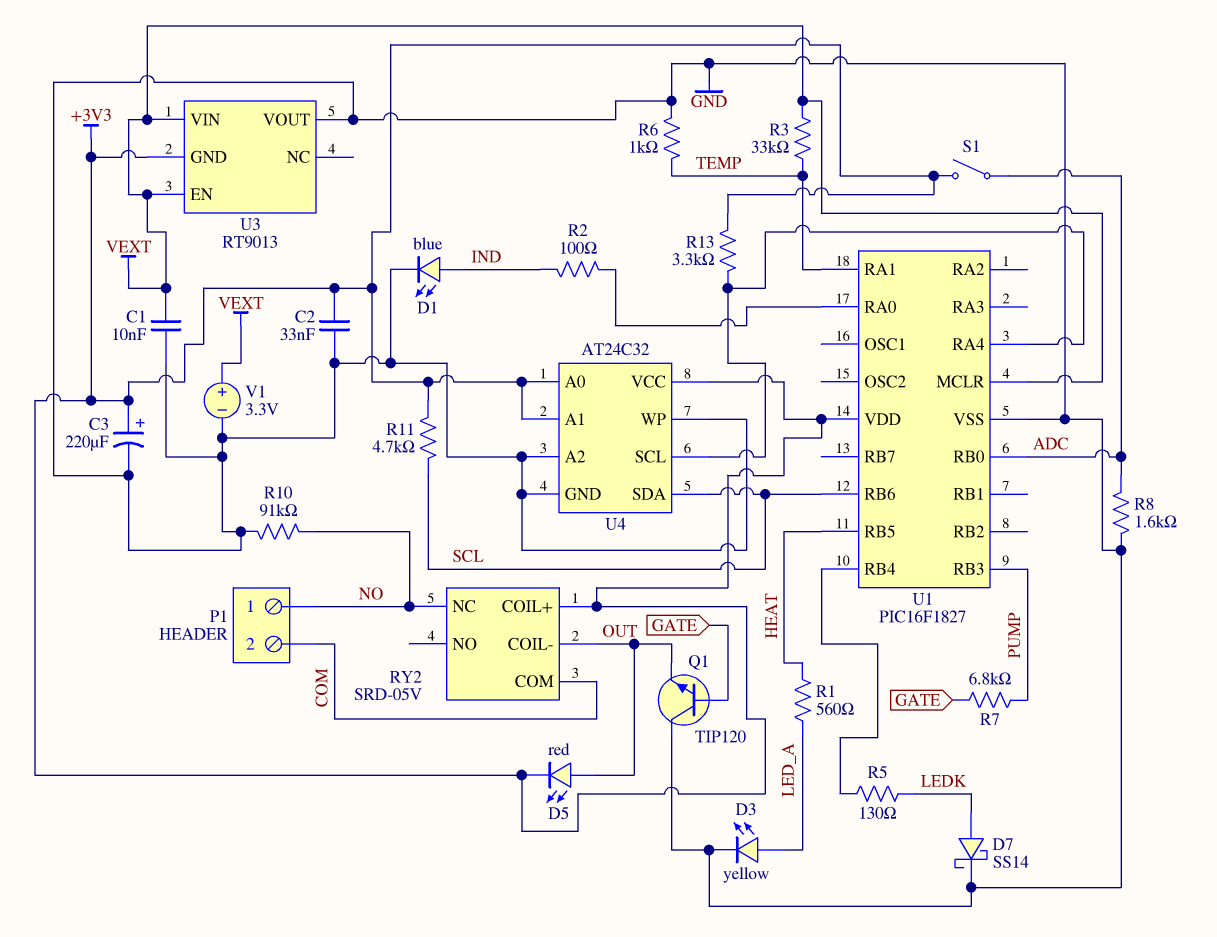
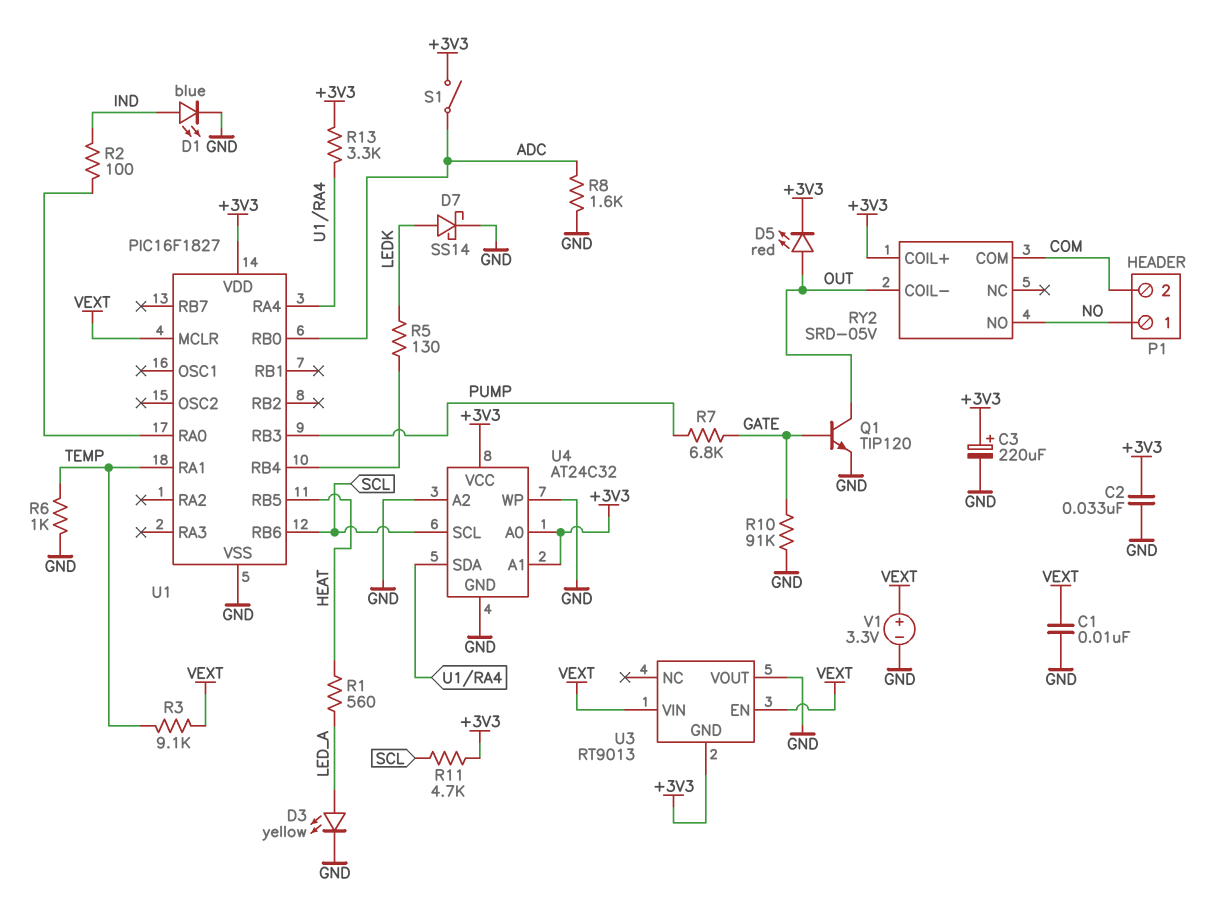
Q1: NPN TIP120 (B GATE, C GND, E OUT) -> NPN TIP120 (B GATE, C OUT, E GND)
R3: 33k (TEMP, VEXT) -> 9.1k (TEMP, VEXT)
R10: 91k (GND, NO) -> 91k (GATE, GND)
RY2 pin NC: NO -> none
RY2 pin NO: none -> NO
U4 pin SCL: U1/RA4 -> SCL
U4 pin SDA: SCL -> U1/RA4

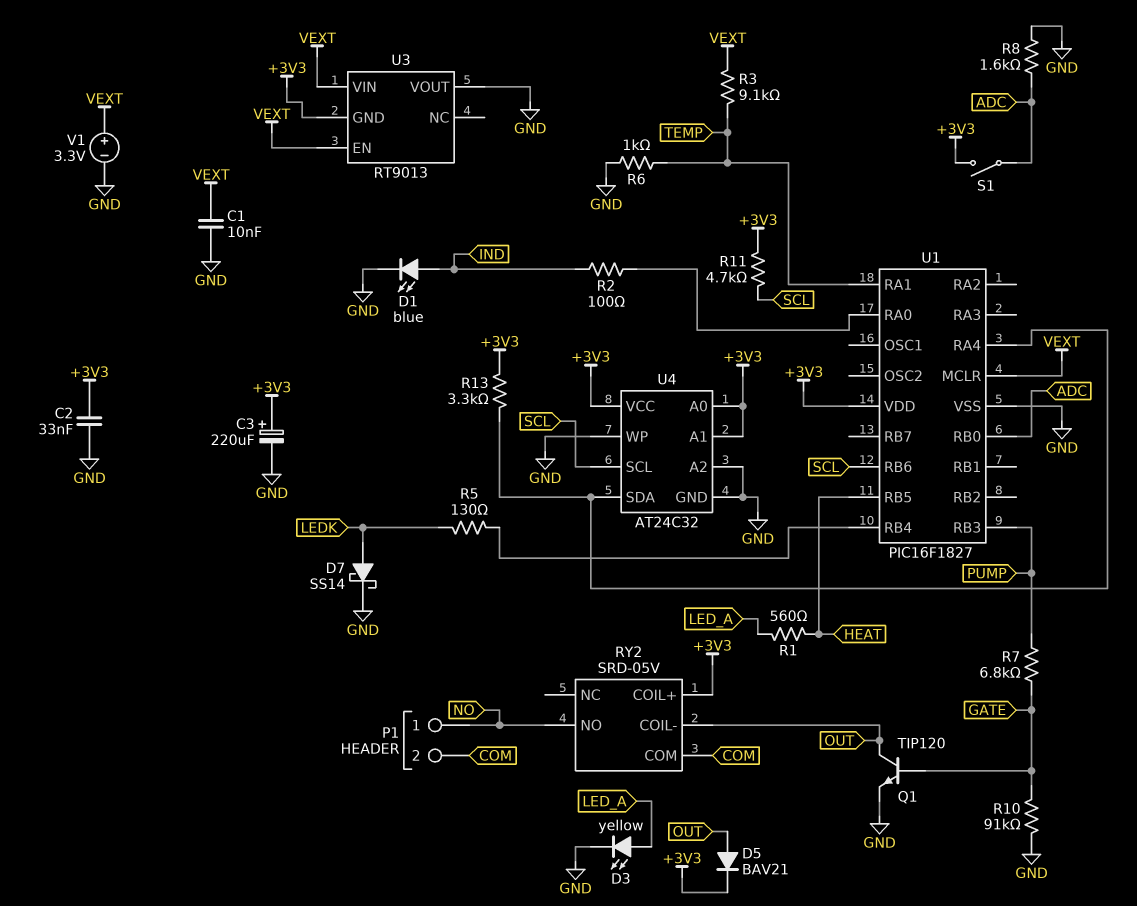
D5: LED red (A OUT, K +3V3) -> diode BAV21 (A OUT, K +3V3)

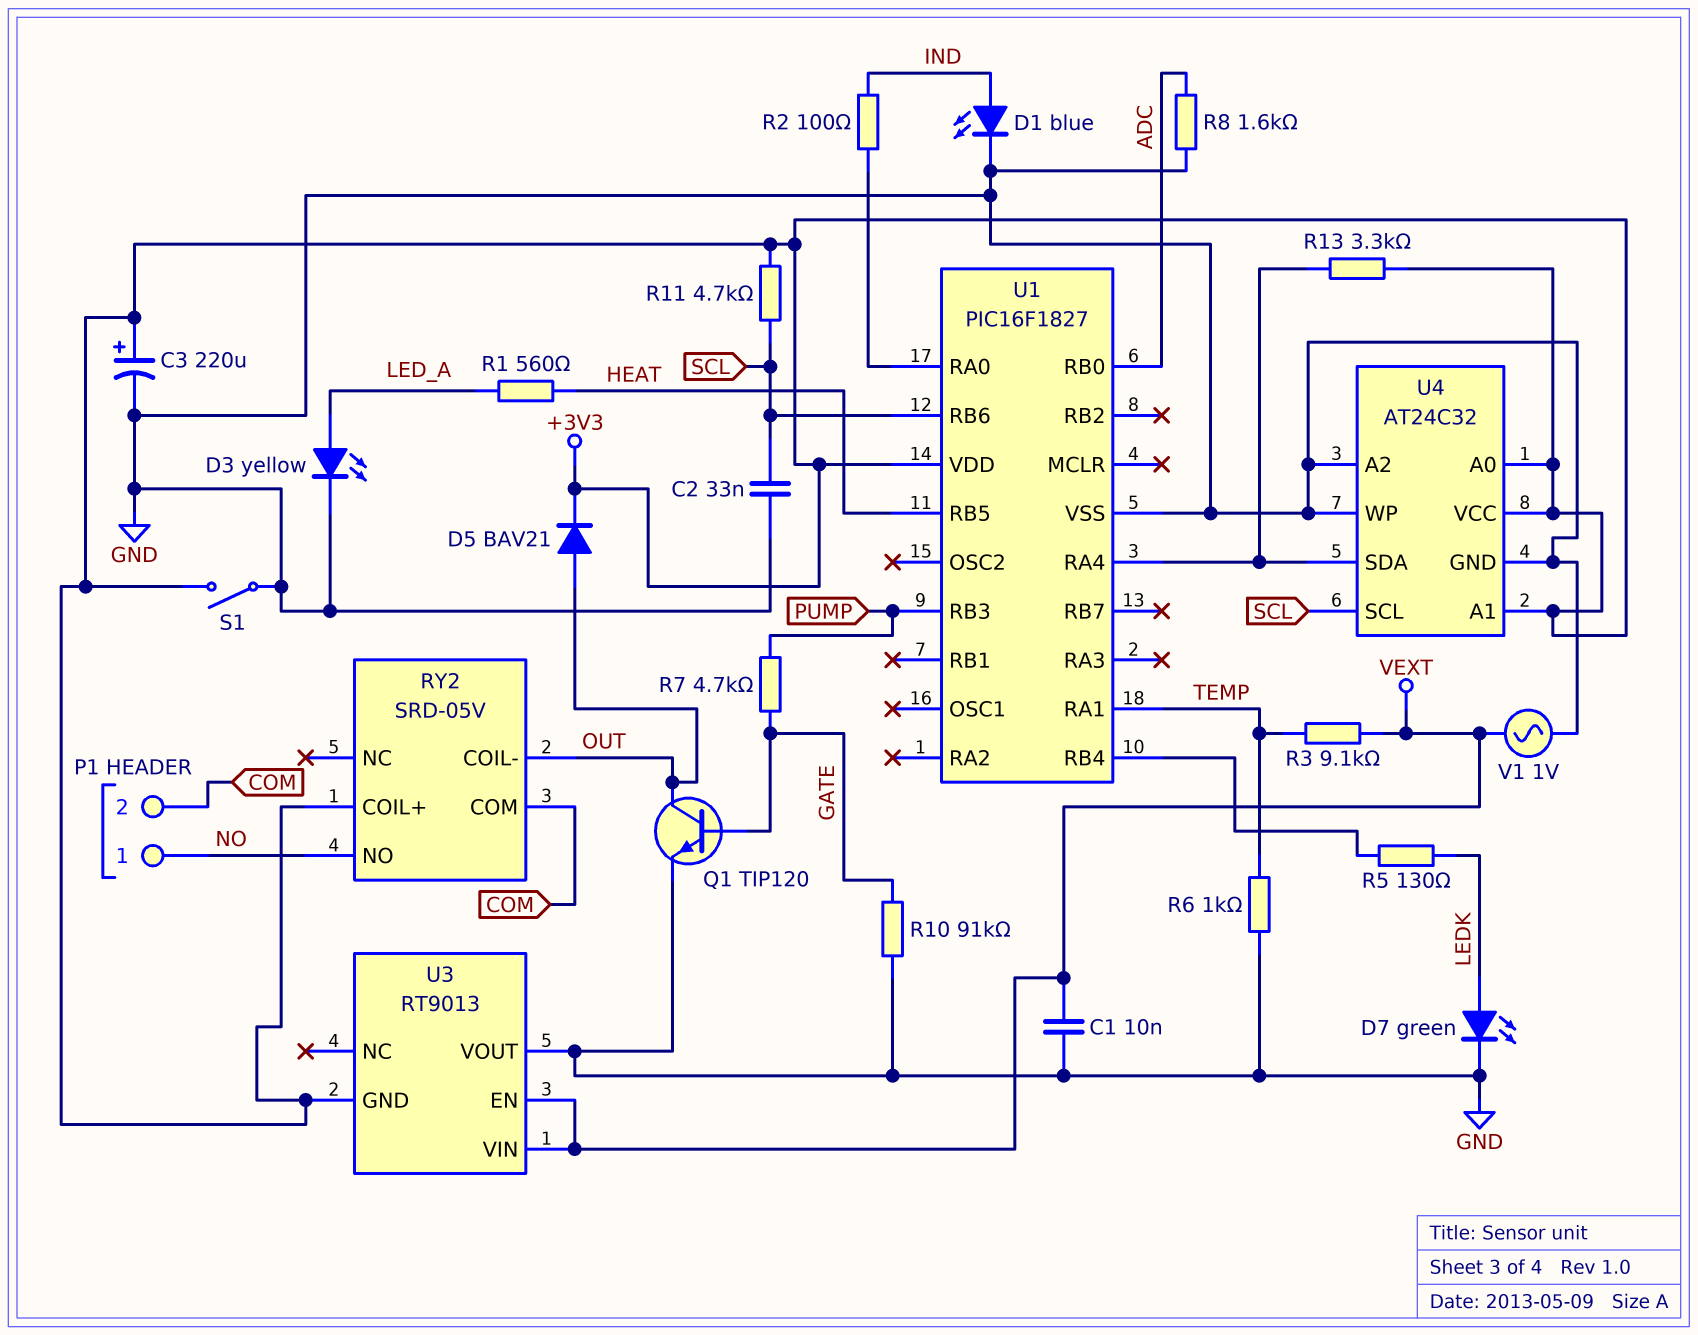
C2: 33nF (+3V3, GND) -> 33nF (GND, SCL)
D7: schottky SS14 (A LEDK, K GND) -> LED green (A LEDK, K GND)
R7: 6.8k (GATE, PUMP) -> 4.7k (GATE, PUMP)
S1: switch (+3V3, ADC) -> switch (+3V3, GND)
U1 pin MCLR: VEXT -> none
V1: 3.3V (plus VEXT, minus GND) -> AC 1V (GND, VEXT)

